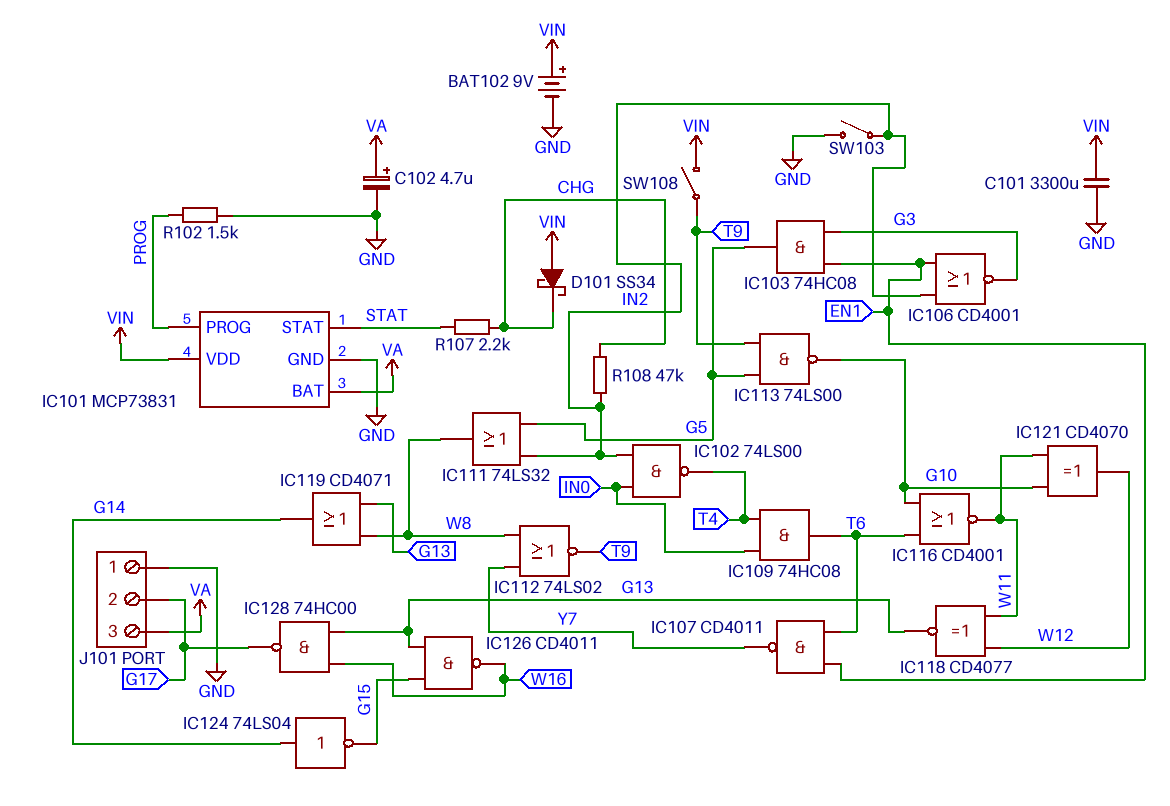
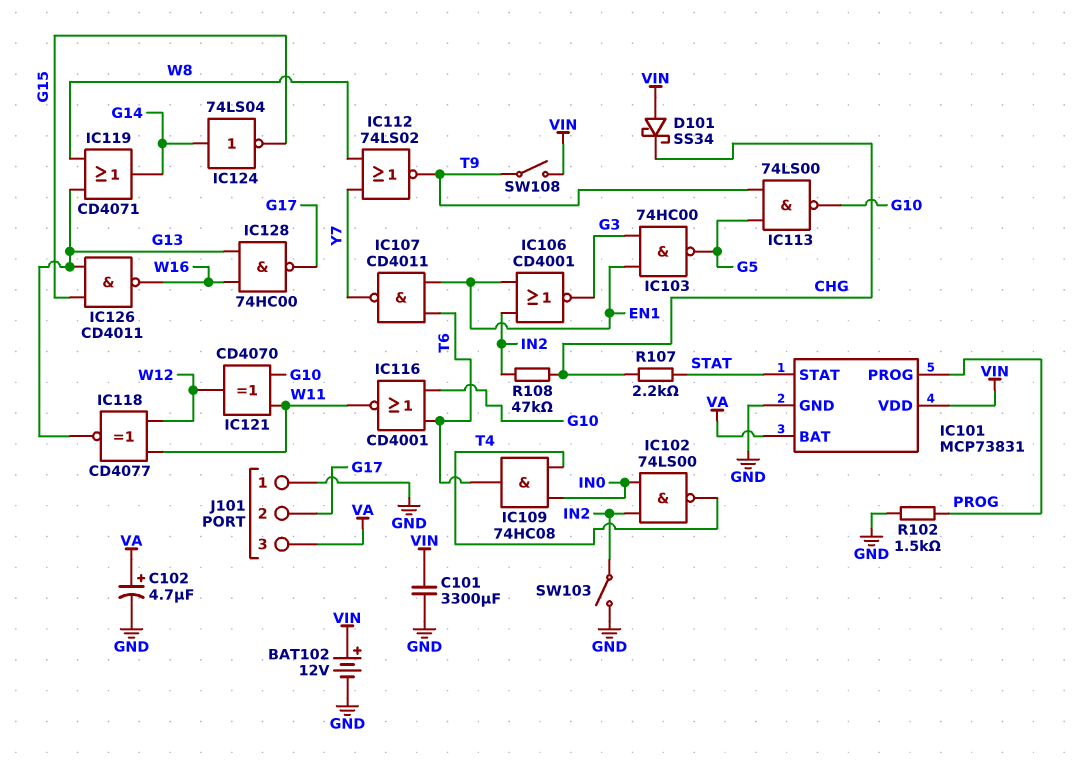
BAT102: 9V (plus VIN, minus GND) -> 12V (plus VIN, minus GND)
IC103: AND 74HC08 (in EN1, in G3, out G5) -> NAND 74HC00 (in EN1, in G3, out G5)
IC111: OR 74LS32 (in G5, in IN2, out W8) -> none

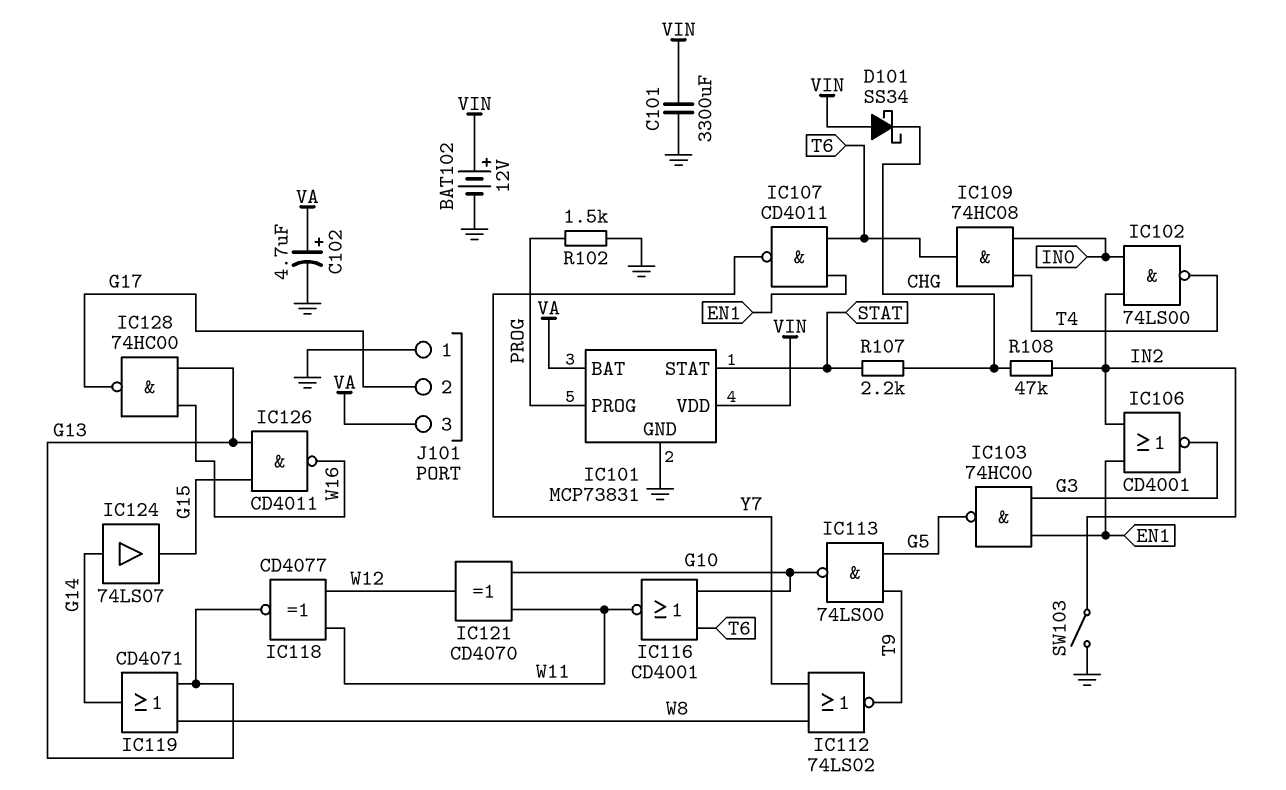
IC124: NOT 74LS04 (in G14, out G15) -> buffer 74LS07 (in G14, out G15)
SW108: switch (T9, VIN) -> none

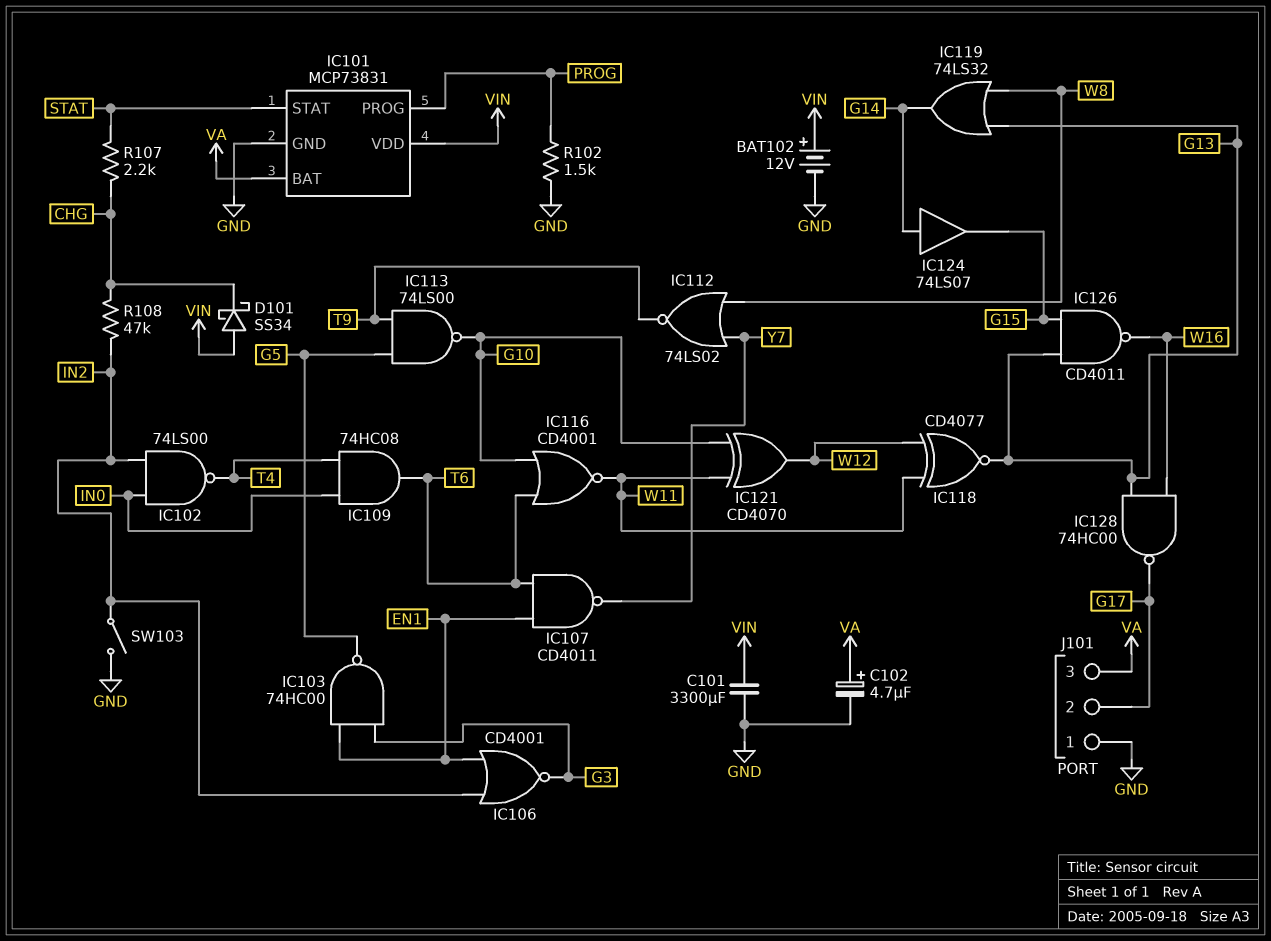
IC119: OR CD4071 (in G13, in W8, out G14) -> OR 74LS32 (in G13, in W8, out G14)

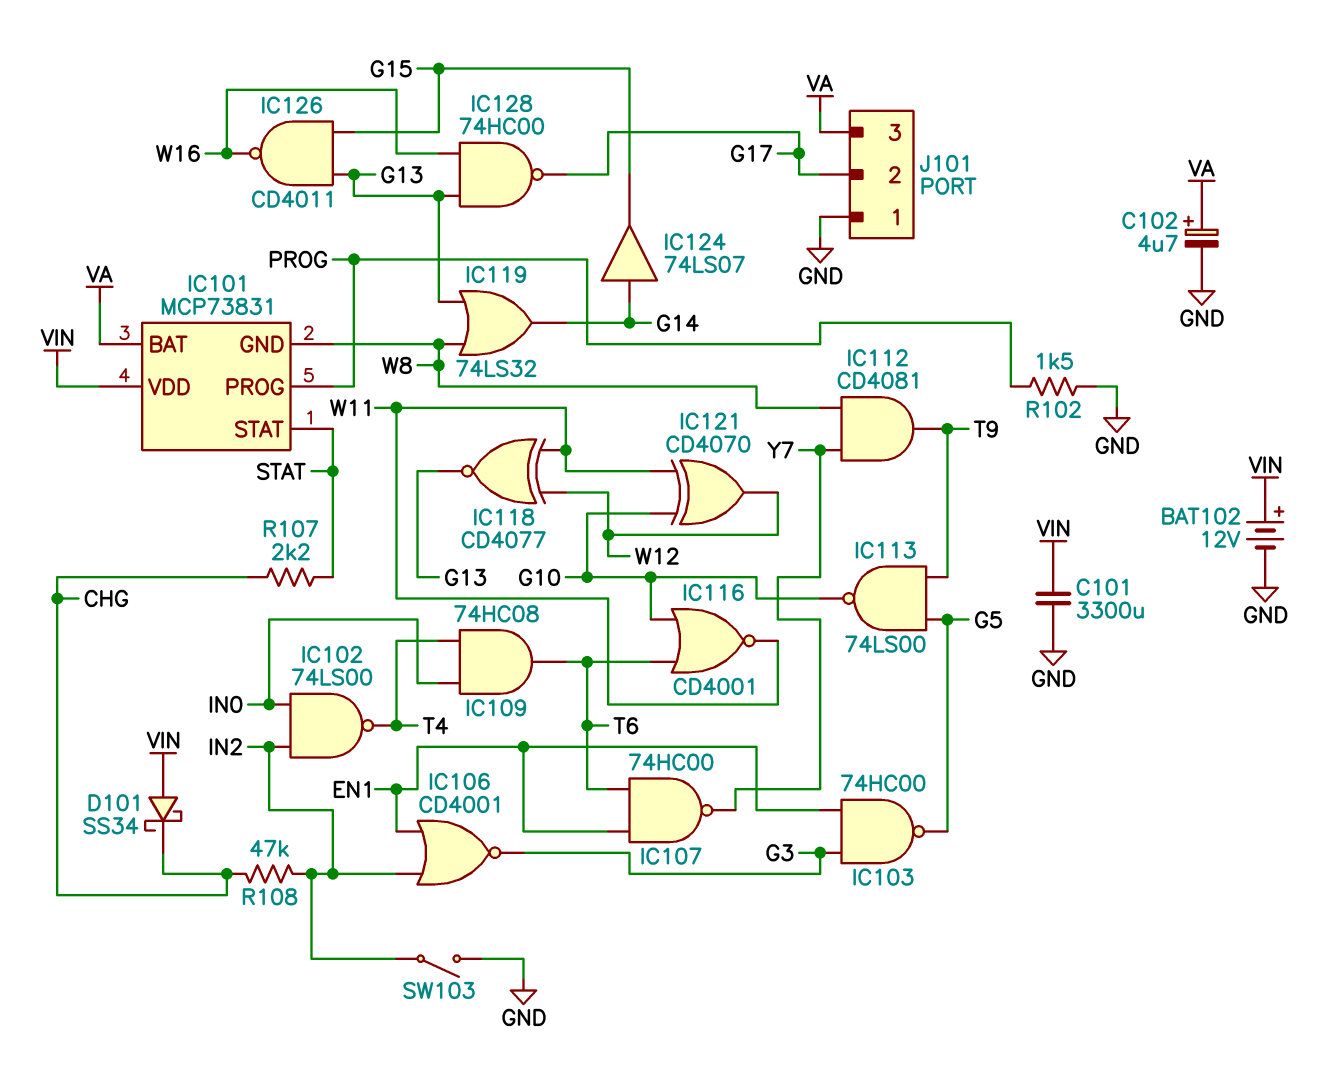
IC101 pin GND: GND -> W8
IC107: NAND CD4011 (in EN1, in T6, out Y7) -> NAND 74HC00 (in EN1, in T6, out Y7)
IC112: NOR 74LS02 (in W8, in Y7, out T9) -> AND CD4081 (in W8, in Y7, out T9)

